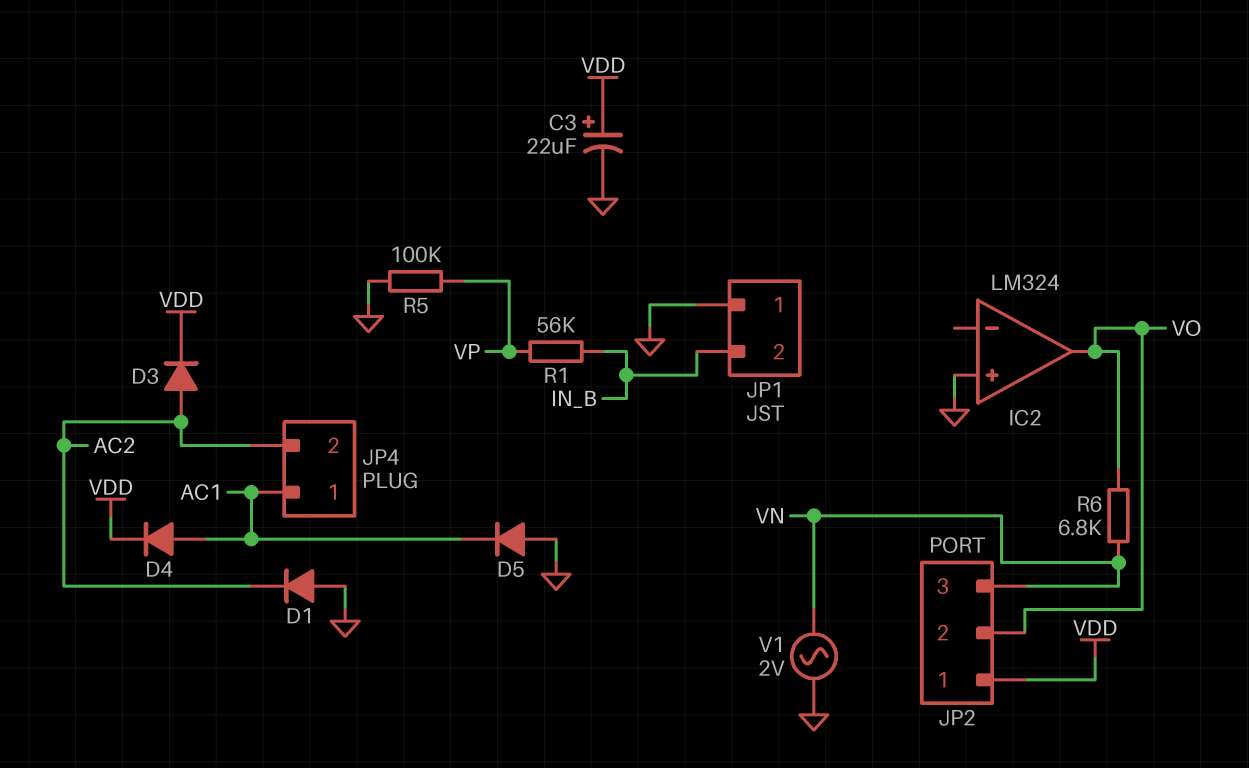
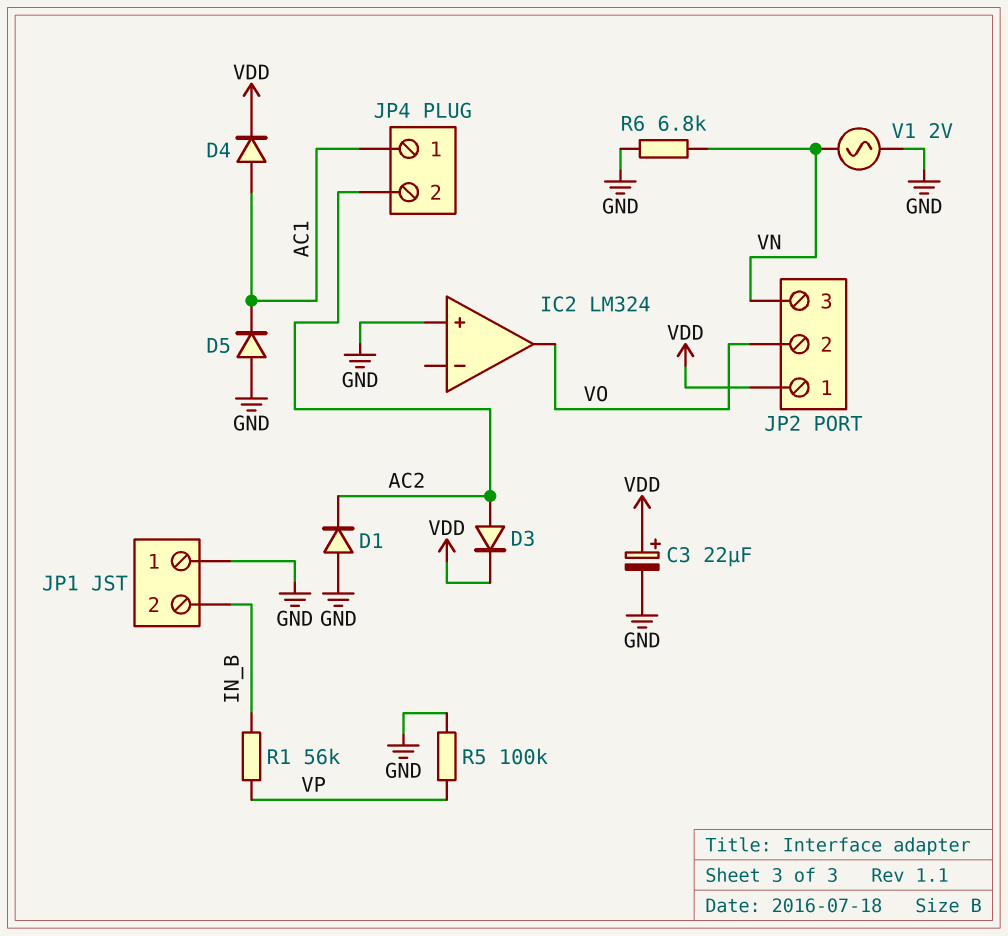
R6: 6.8k (VN, VO) -> 6.8k (GND, VN)

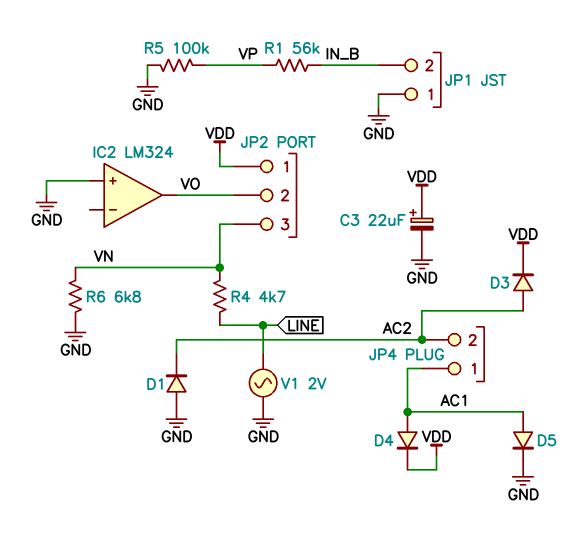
D5: diode (A GND, K AC1) -> diode (A AC1, K GND)
R4: none -> 4.7k (LINE, VN)
V1: AC 2V (GND, VN) -> AC 2V (GND, LINE)

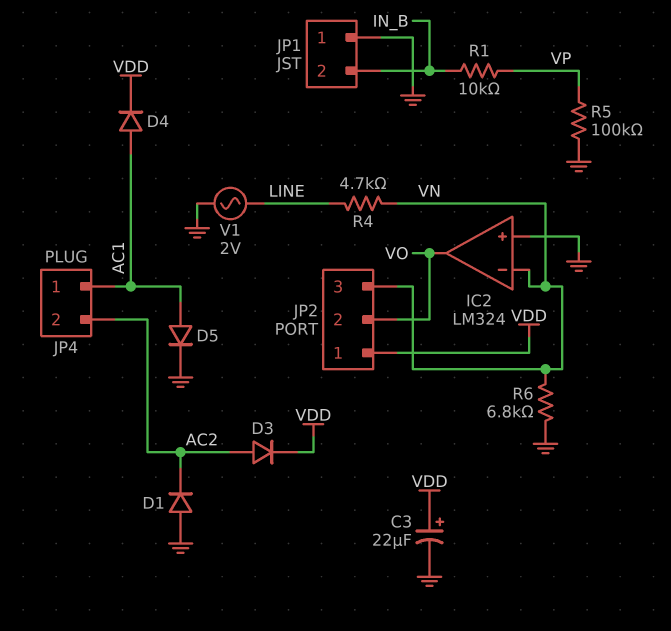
IC2 pin in-: none -> VN
R1: 56k (IN_B, VP) -> 10k (IN_B, VP)

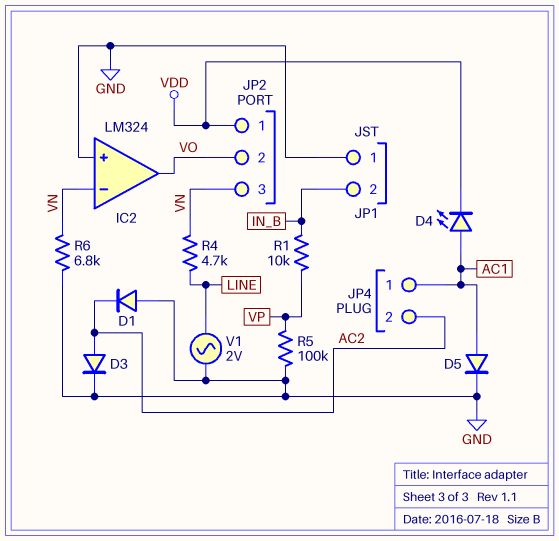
C3: 22uF (plus VDD, minus GND) -> none
D3: diode (A AC2, K VDD) -> diode (A AC2, K GND)
D4: diode (A AC1, K VDD) -> LED (A AC1, K VDD)

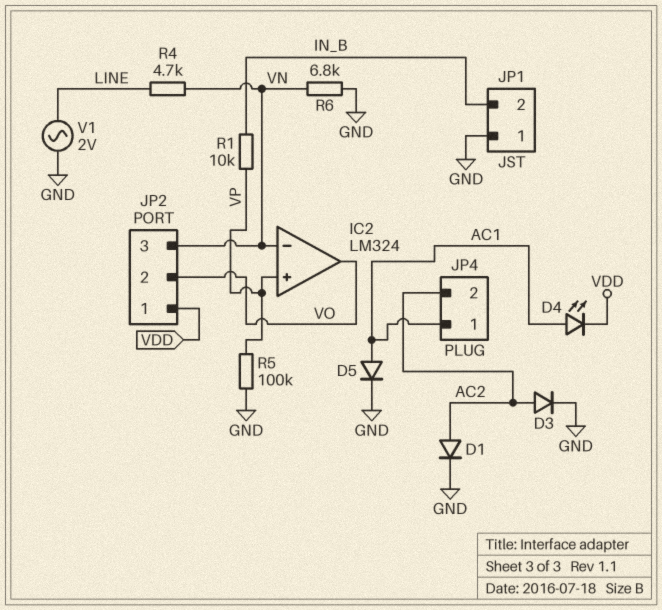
D1: diode (A GND, K AC2) -> diode (A AC2, K GND)
IC2 pin in+: GND -> VP

